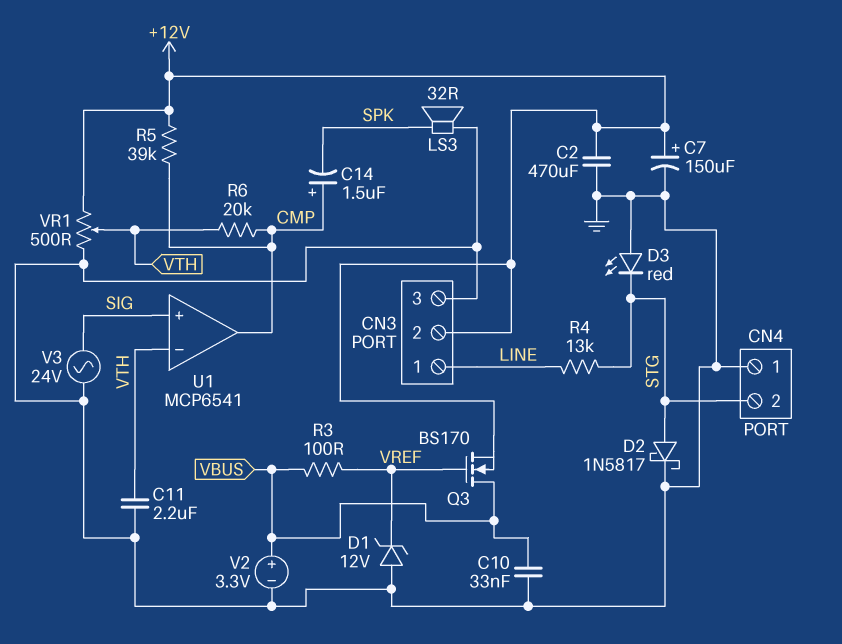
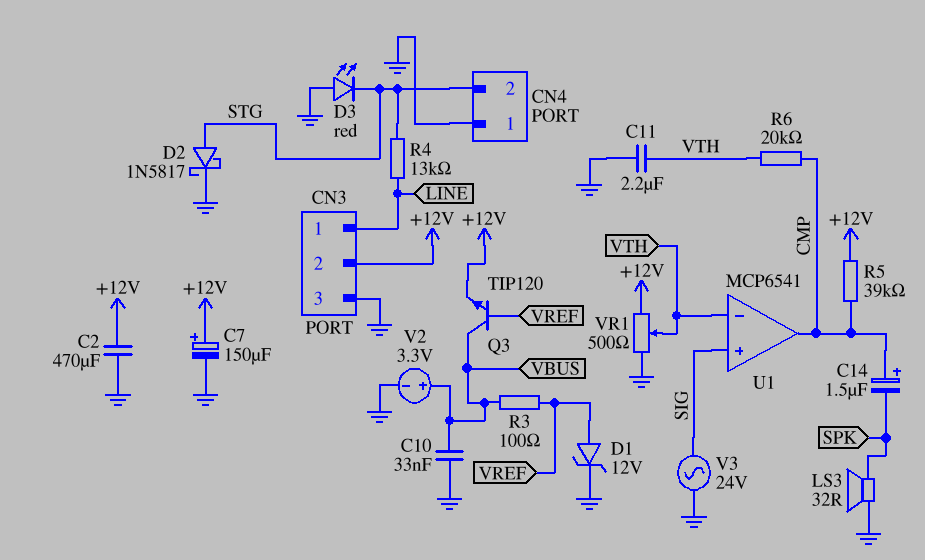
D1: zener 12V (A GND, K VREF) -> zener 12V (A VREF, K GND)
Q3: NMOS BS170 (G VREF, D VBUS, S +12V) -> NPN TIP120 (B VREF, C VBUS, E +12V)

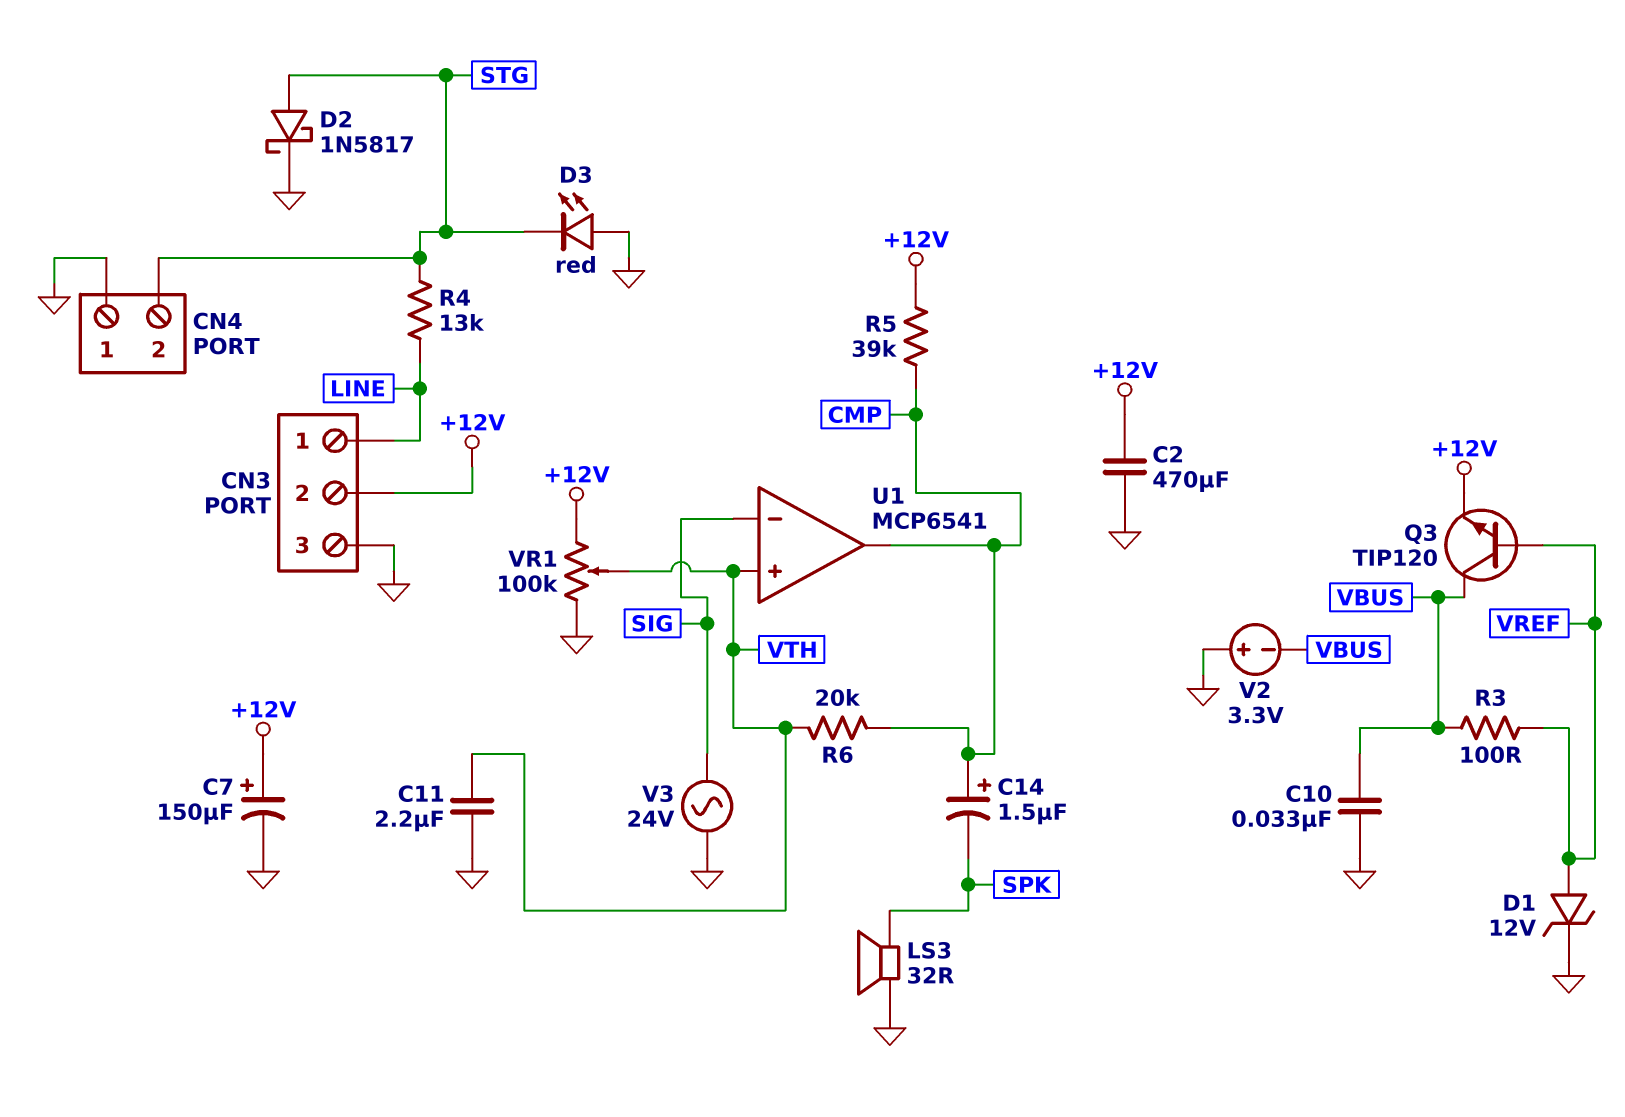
U1 pin in+: SIG -> VTH
U1 pin in-: VTH -> SIG
V2: 3.3V (plus VBUS, minus GND) -> 3.3V (plus GND, minus VBUS)
VR1: 500 (+12V, GND, wiper VTH) -> 100k (+12V, GND, wiper VTH)

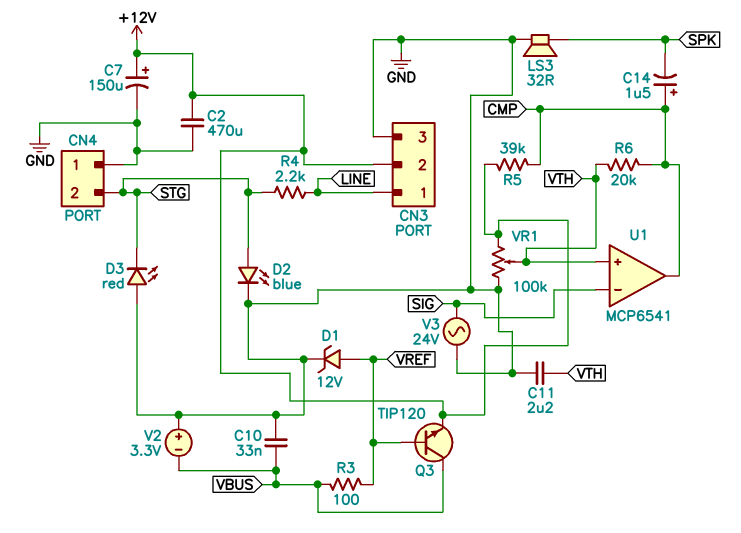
D2: schottky 1N5817 (A STG, K GND) -> LED blue (A STG, K GND)
R4: 13k (LINE, STG) -> 2.2k (LINE, STG)

